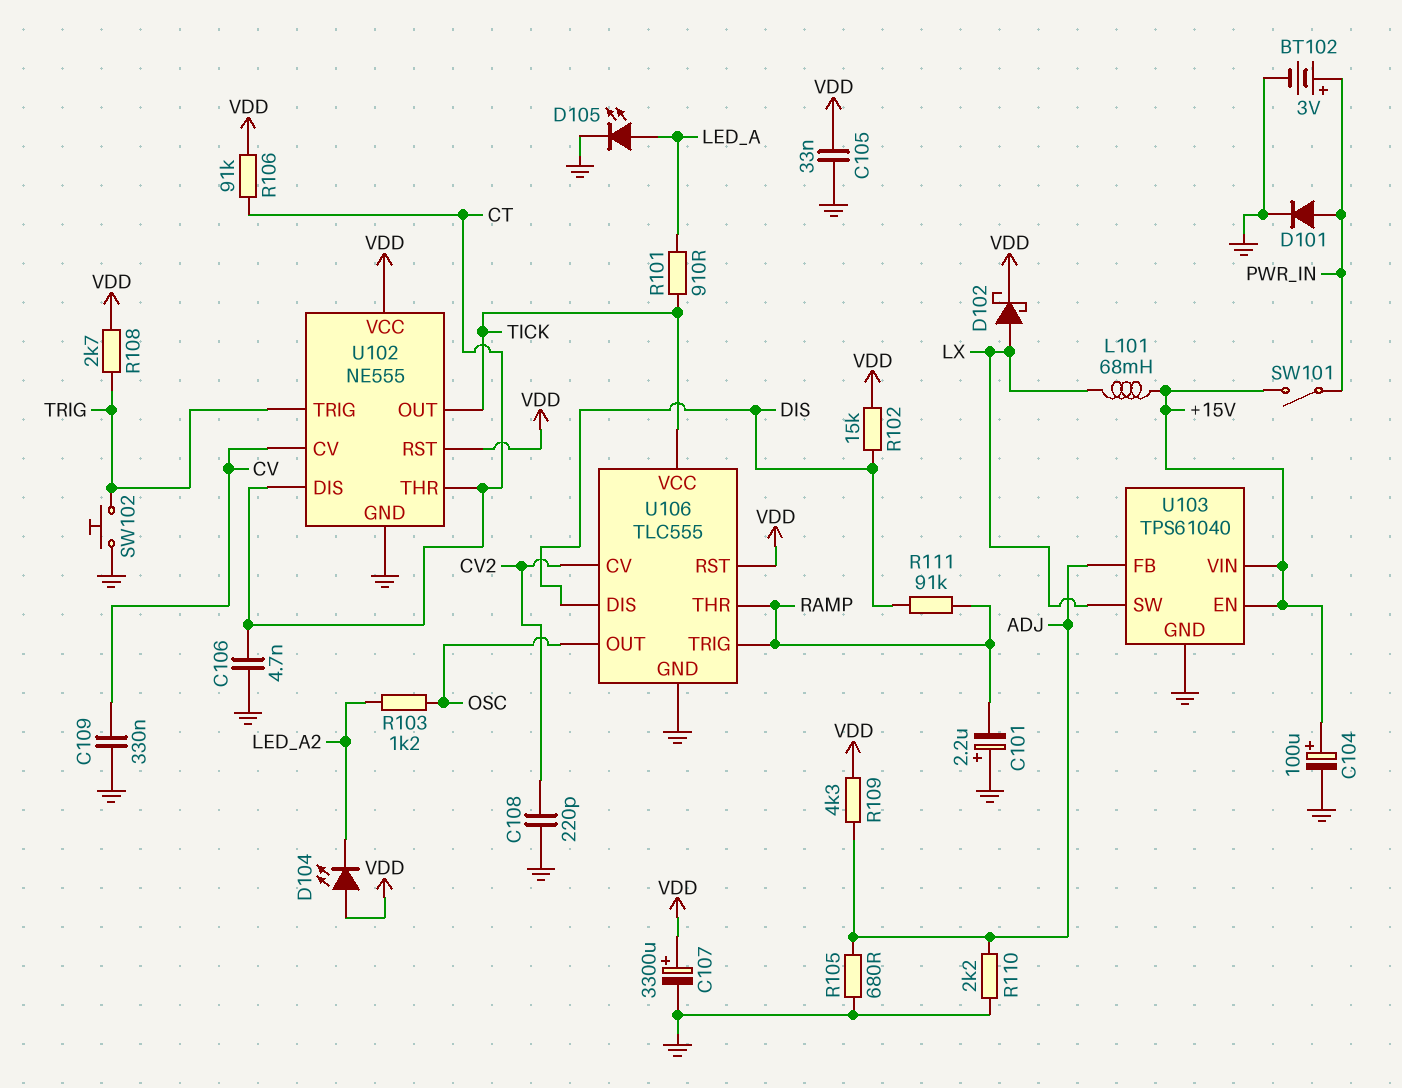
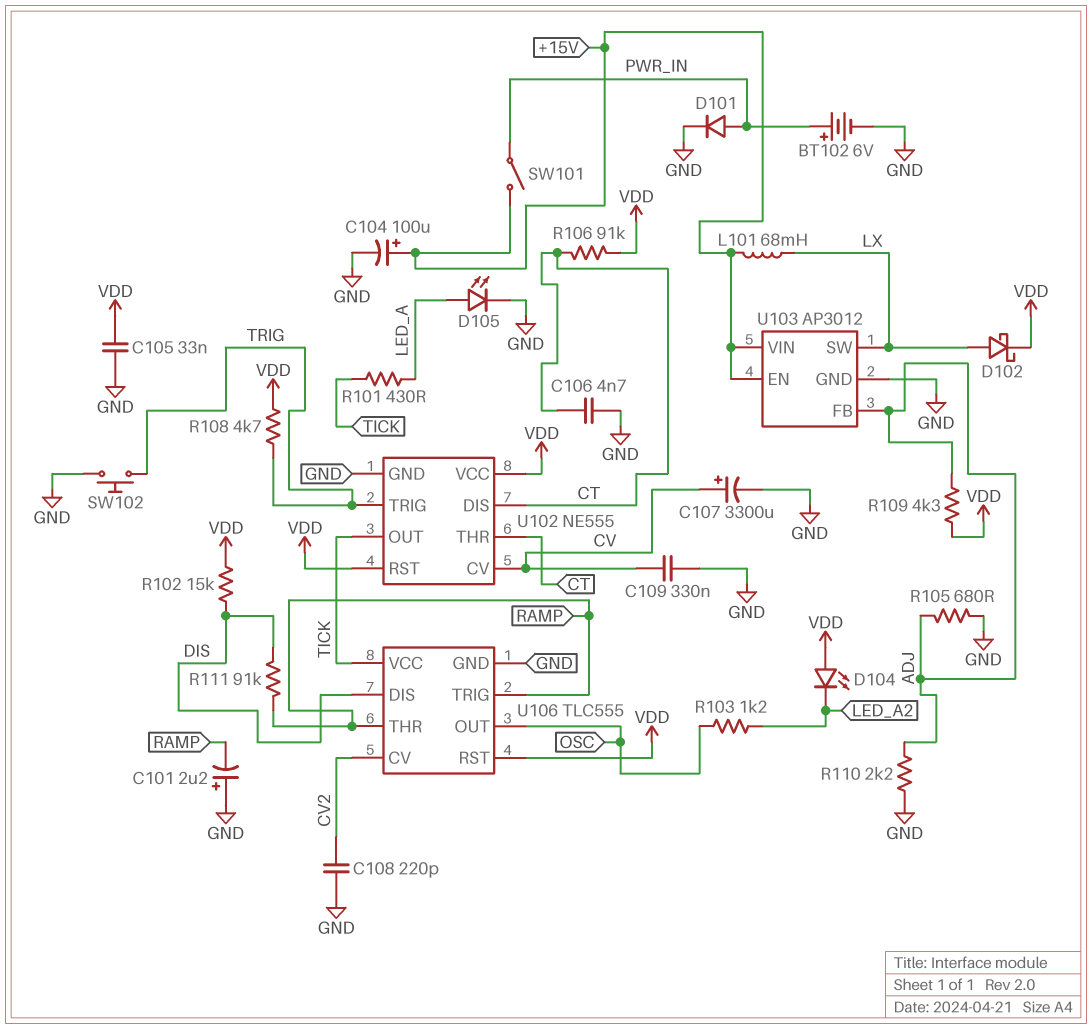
BT102: 3V (plus PWR_IN, minus GND) -> 6V (plus PWR_IN, minus GND)
C107: 3300uF (plus VDD, minus GND) -> 3300uF (plus CV, minus GND)
R101: 910 (LED_A, TICK) -> 430 (LED_A, TICK)
R108: 2.7k (TRIG, VDD) -> 4.7k (TRIG, VDD)
U103: TPS61040 -> AP3012

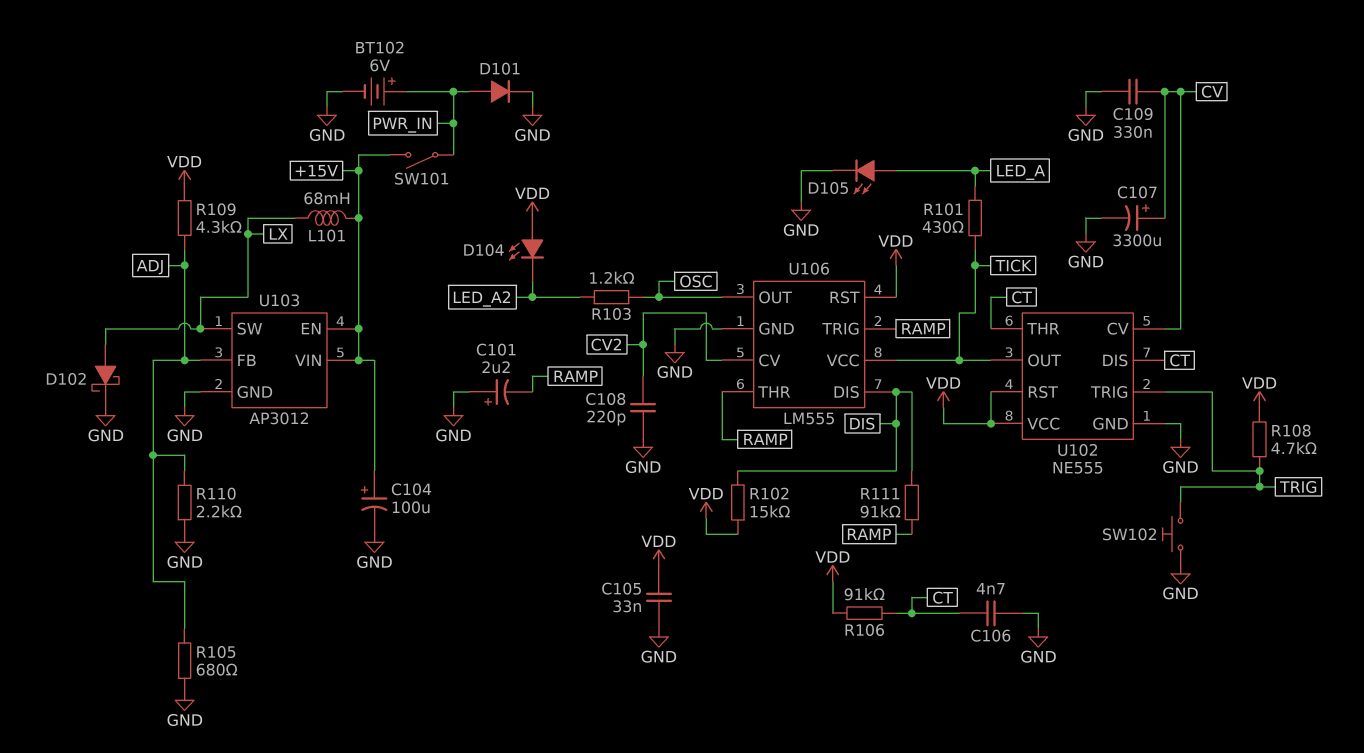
D102: schottky (A LX, K VDD) -> schottky (A LX, K GND)
U106: TLC555 -> LM555

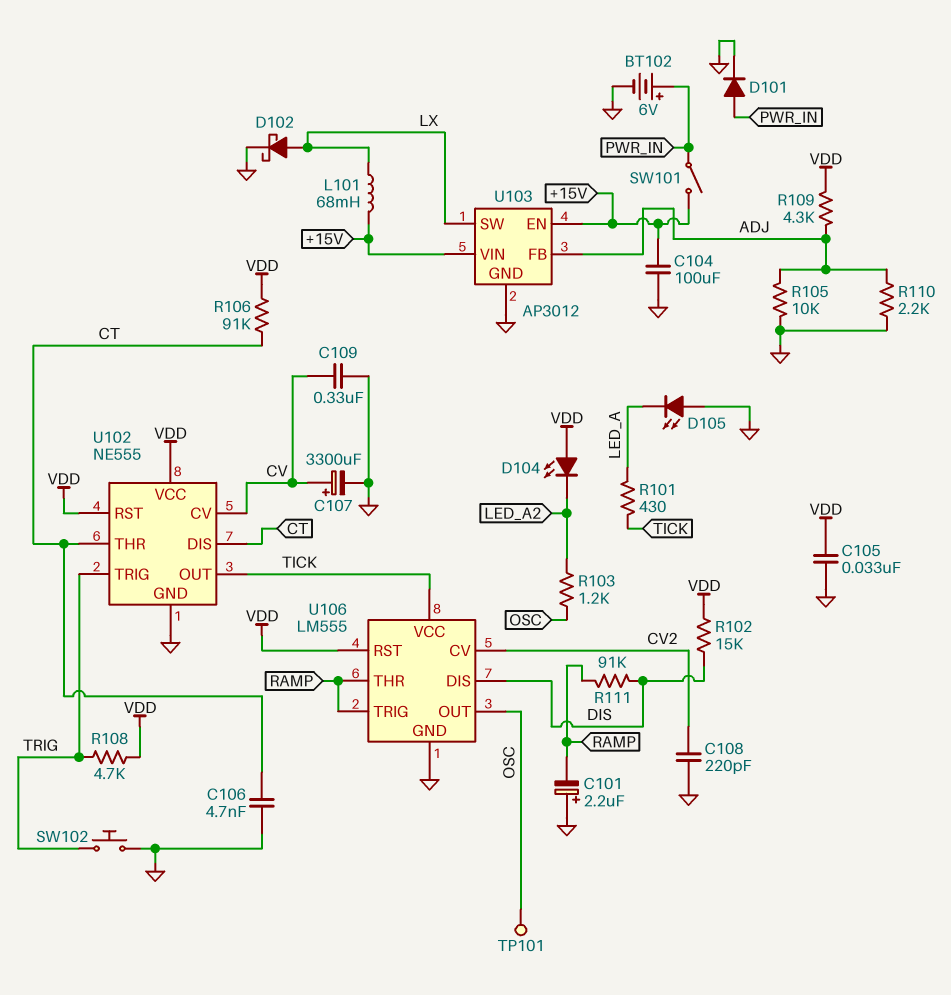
C104: 100uF (plus +15V, minus GND) -> 100uF (+15V, GND)
D105: LED (A LED_A, K GND) -> LED (A GND, K LED_A)
R105: 680 (ADJ, GND) -> 10k (ADJ, GND)
TP101: none -> test point (OSC)

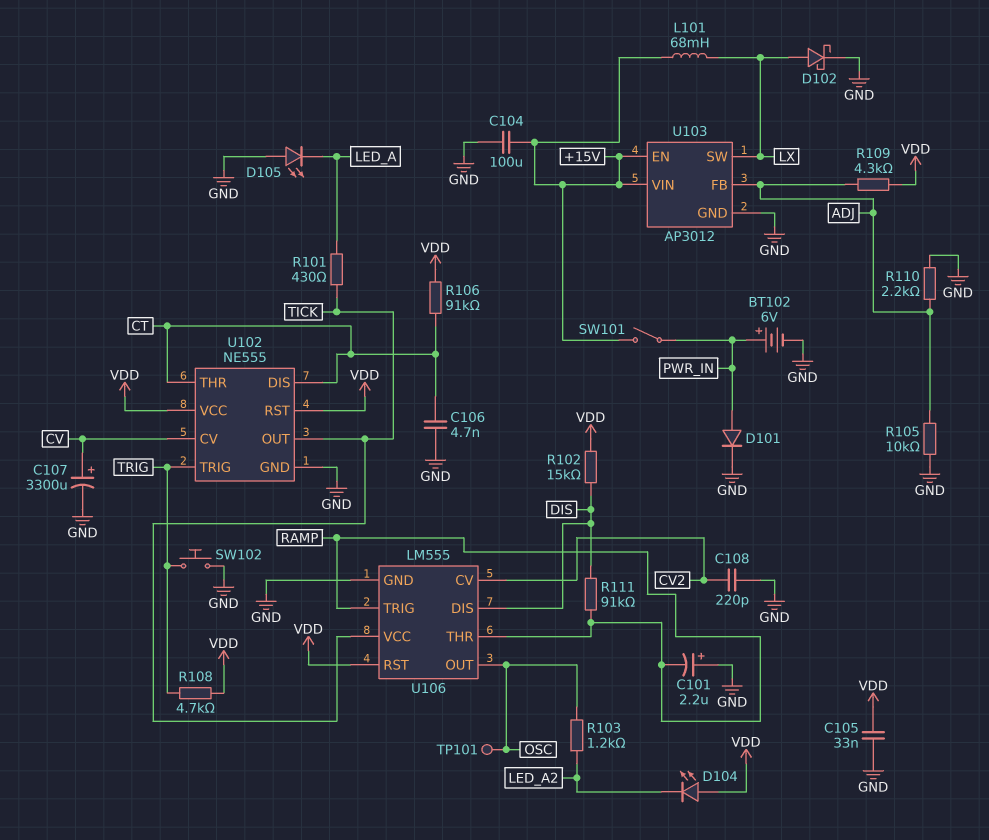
C109: 330nF (CV, GND) -> none

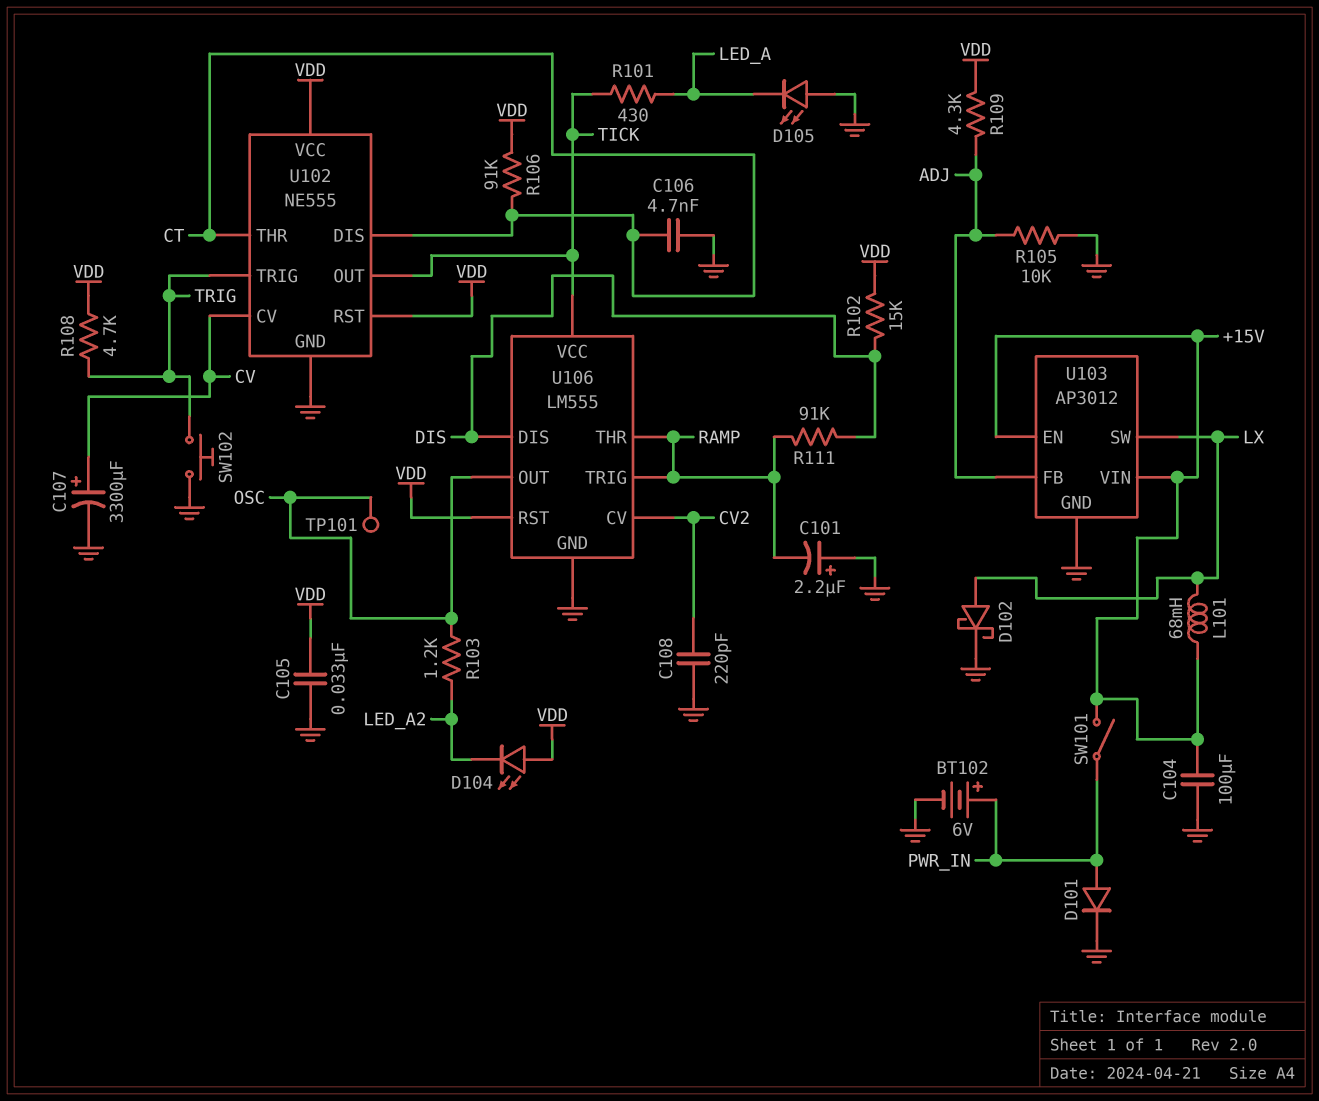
R110: 2.2k (ADJ, GND) -> none

